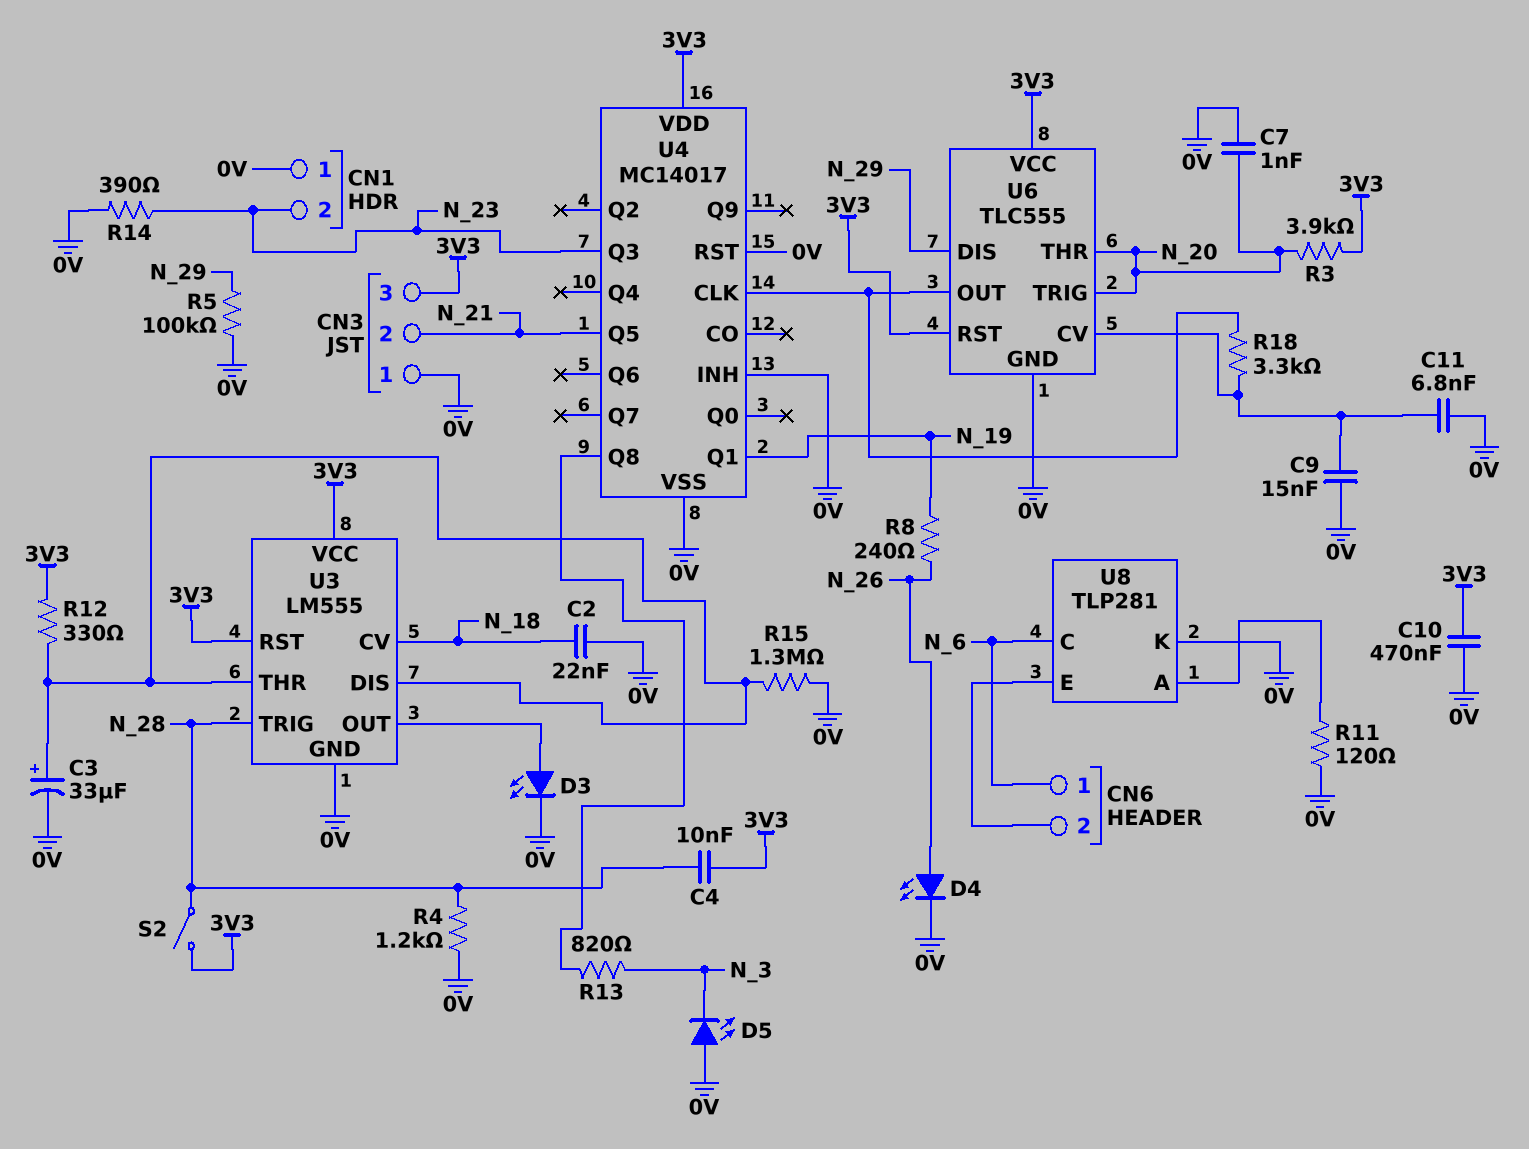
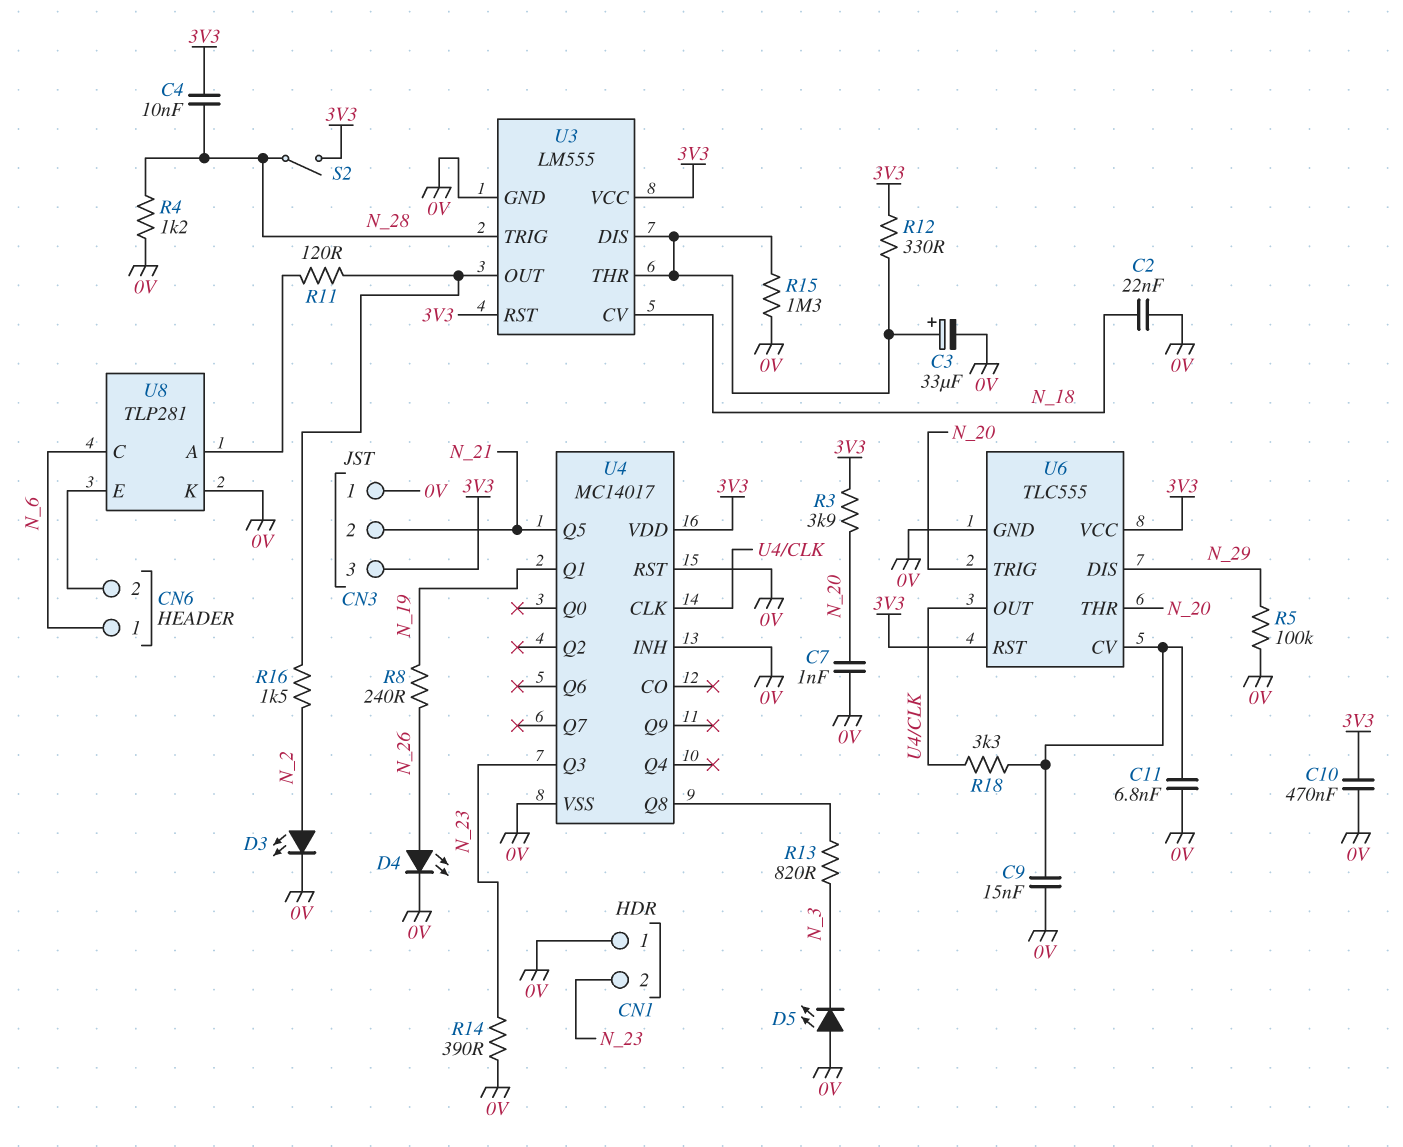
D3: LED (A U3/OUT, K 0V) -> LED (A N_2, K 0V)
R11: 120 (0V, U8/A) -> 120 (U3/OUT, U8/A)
R16: none -> 1.5k (N_2, U3/OUT)

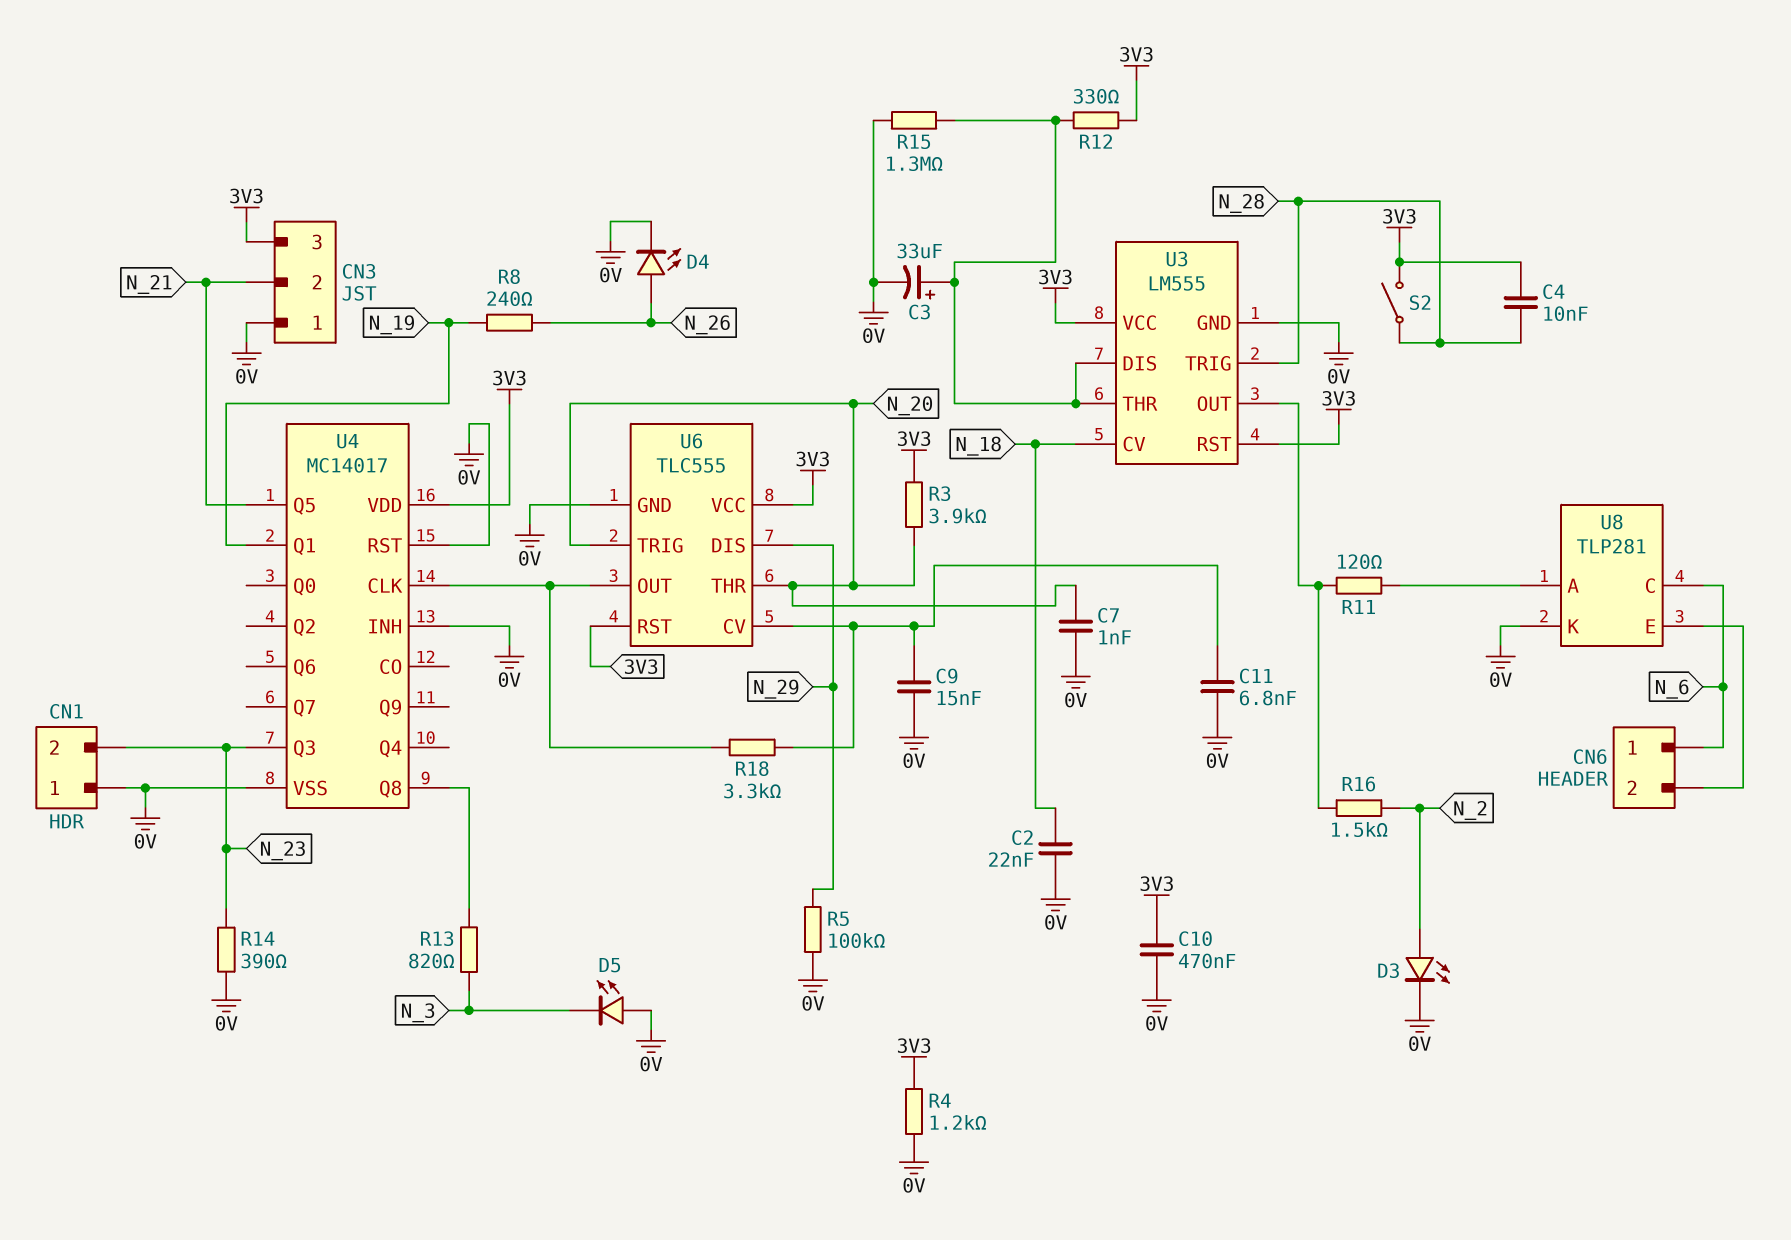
R4: 1.2k (0V, N_28) -> 1.2k (0V, 3V3)

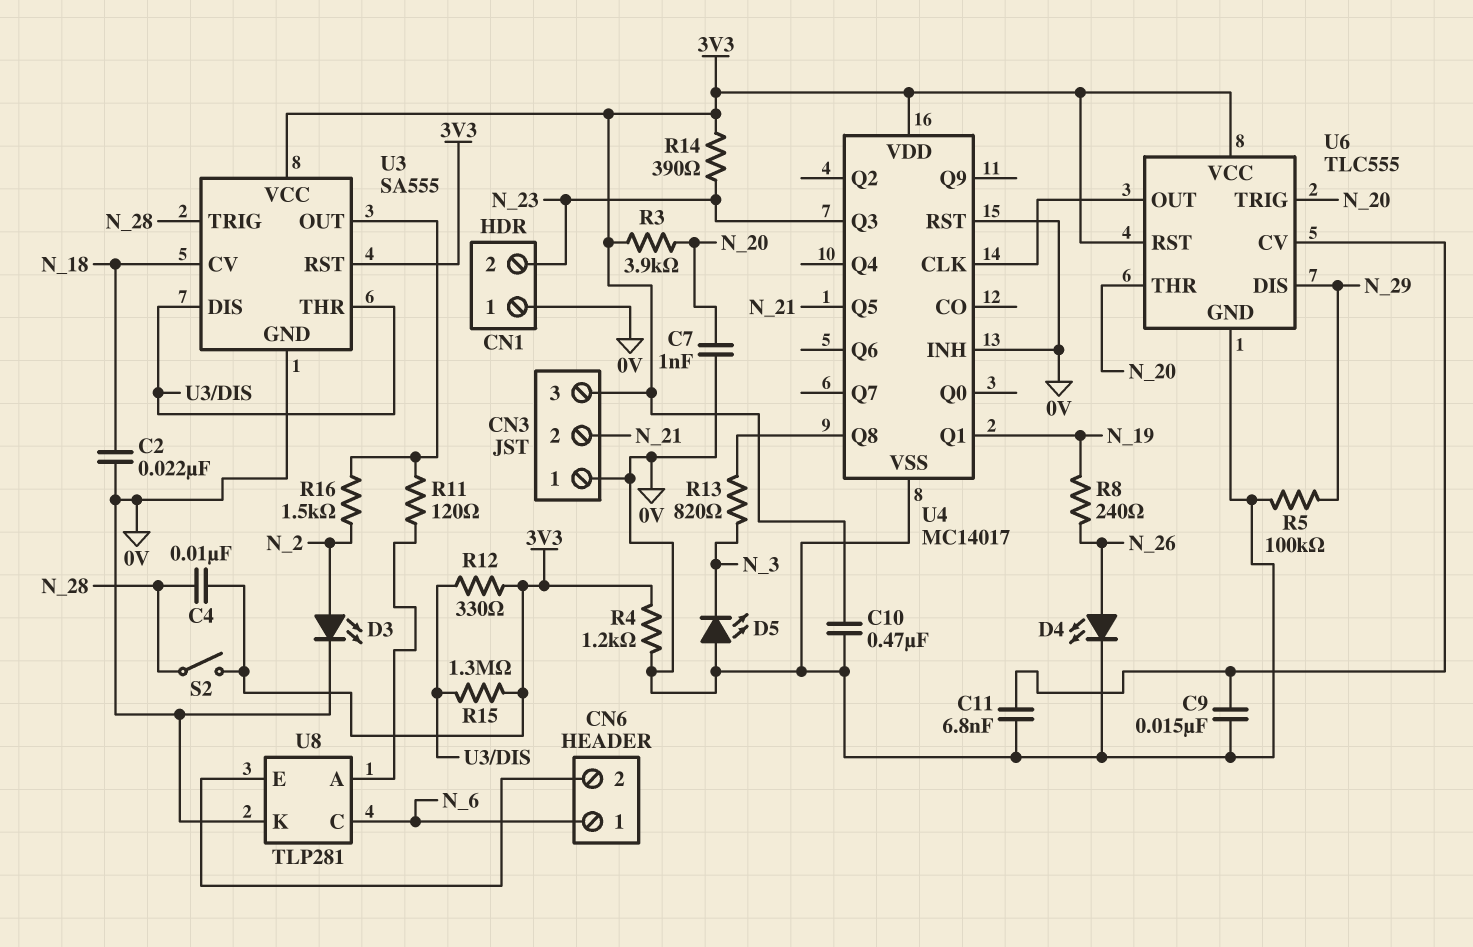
C3: 33uF (plus U3/DIS, minus 0V) -> none
R14: 390 (0V, N_23) -> 390 (3V3, N_23)
R15: 1.3M (0V, U3/DIS) -> 1.3M (3V3, U3/DIS)
R18: 3.3k (U4/CLK, U6/CV) -> none
U3: LM555 -> SA555

